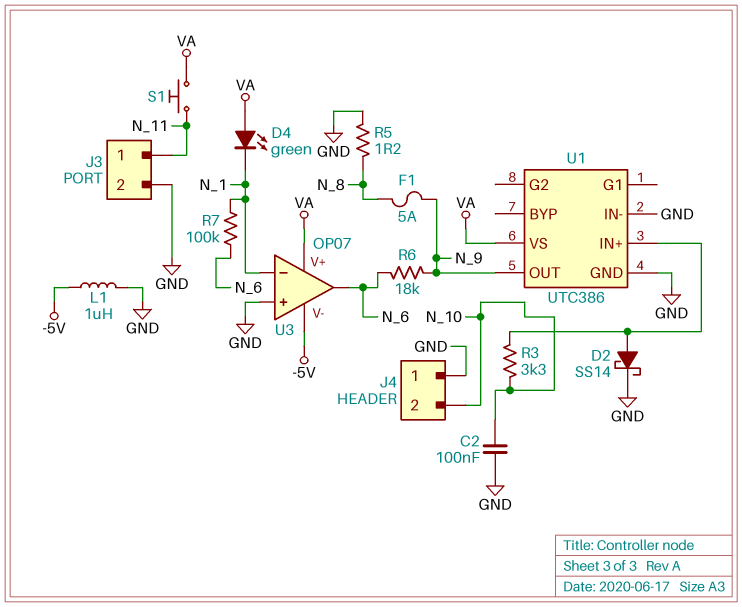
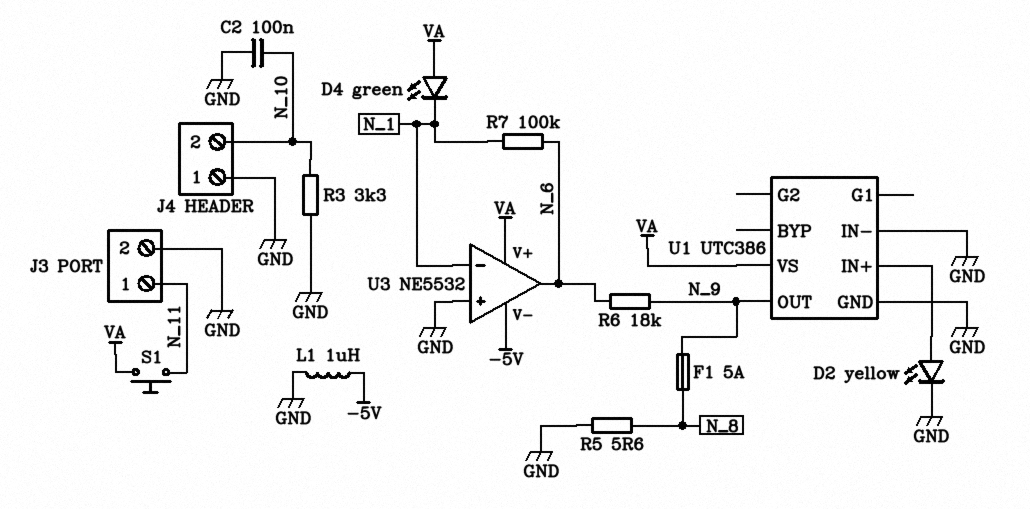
D2: schottky SS14 (A U1/IN+, K GND) -> LED yellow (A U1/IN+, K GND)
R3: 3.3k (N_10, U1/IN+) -> 3.3k (GND, N_10)
R5: 1.2 (GND, N_8) -> 5.6 (GND, N_8)
U3: OP07 -> NE5532

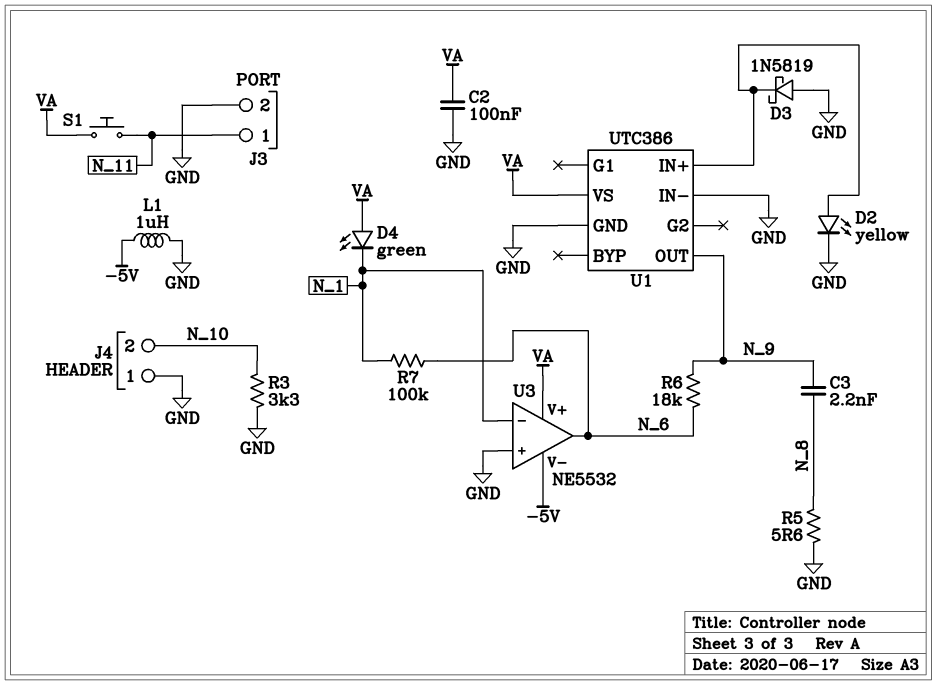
C2: 100nF (GND, N_10) -> 100nF (GND, VA)
C3: none -> 2.2nF (N_8, N_9)
D3: none -> schottky 1N5819 (A GND, K U1/IN+)
F1: 5A (N_8, N_9) -> none

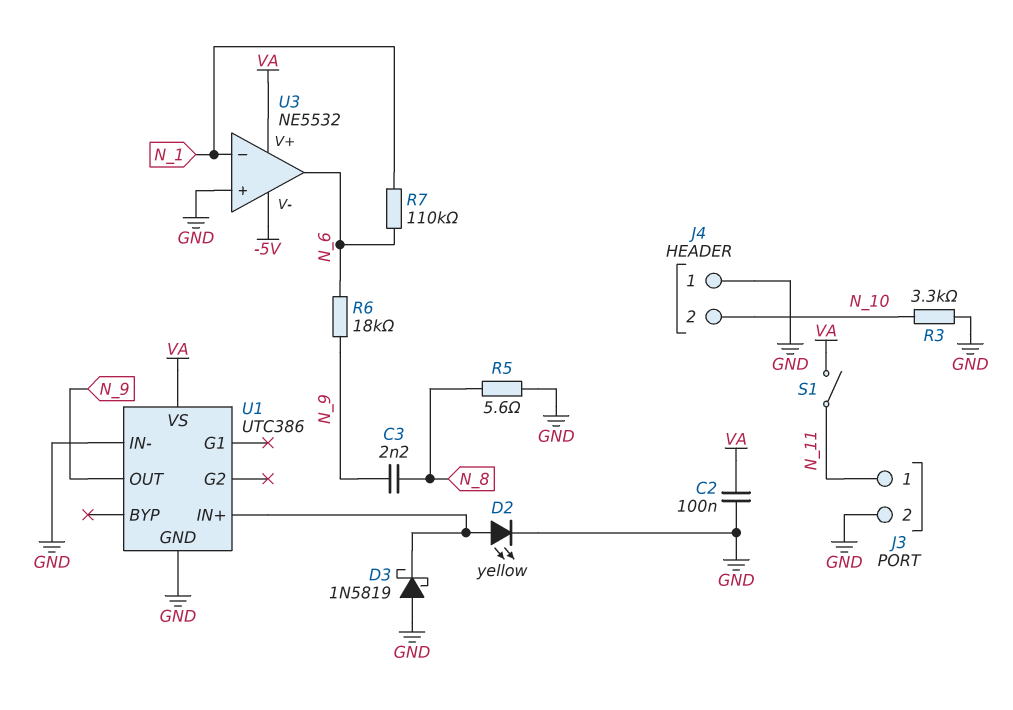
D4: LED green (A VA, K N_1) -> none
L1: 1uH (-5V, GND) -> none
R7: 100k (N_1, N_6) -> 110k (N_1, N_6)
S1: button (N_11, VA) -> switch (N_11, VA)

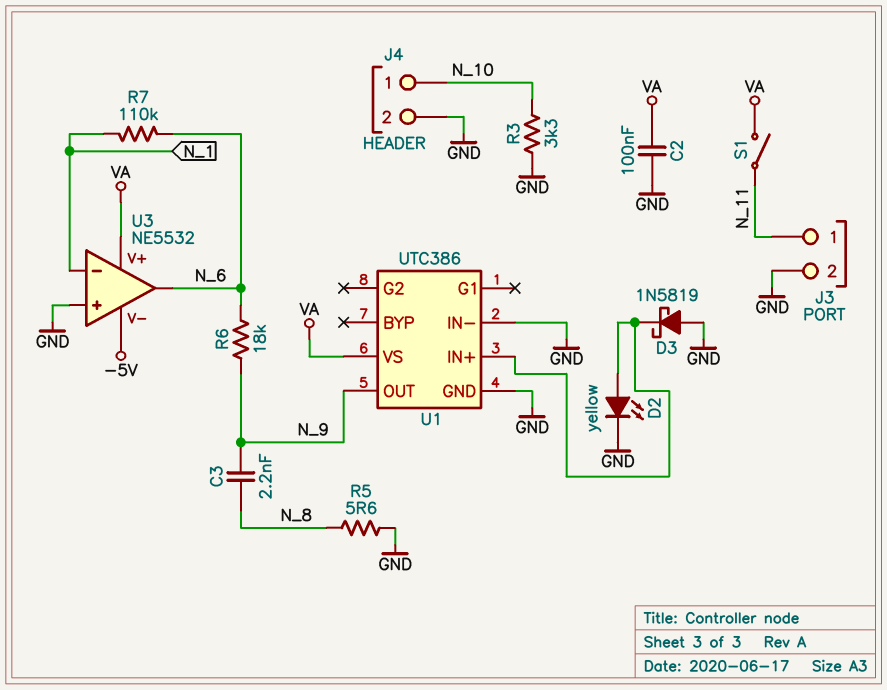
J4 pin 1: GND -> N_10
J4 pin 2: N_10 -> GND

